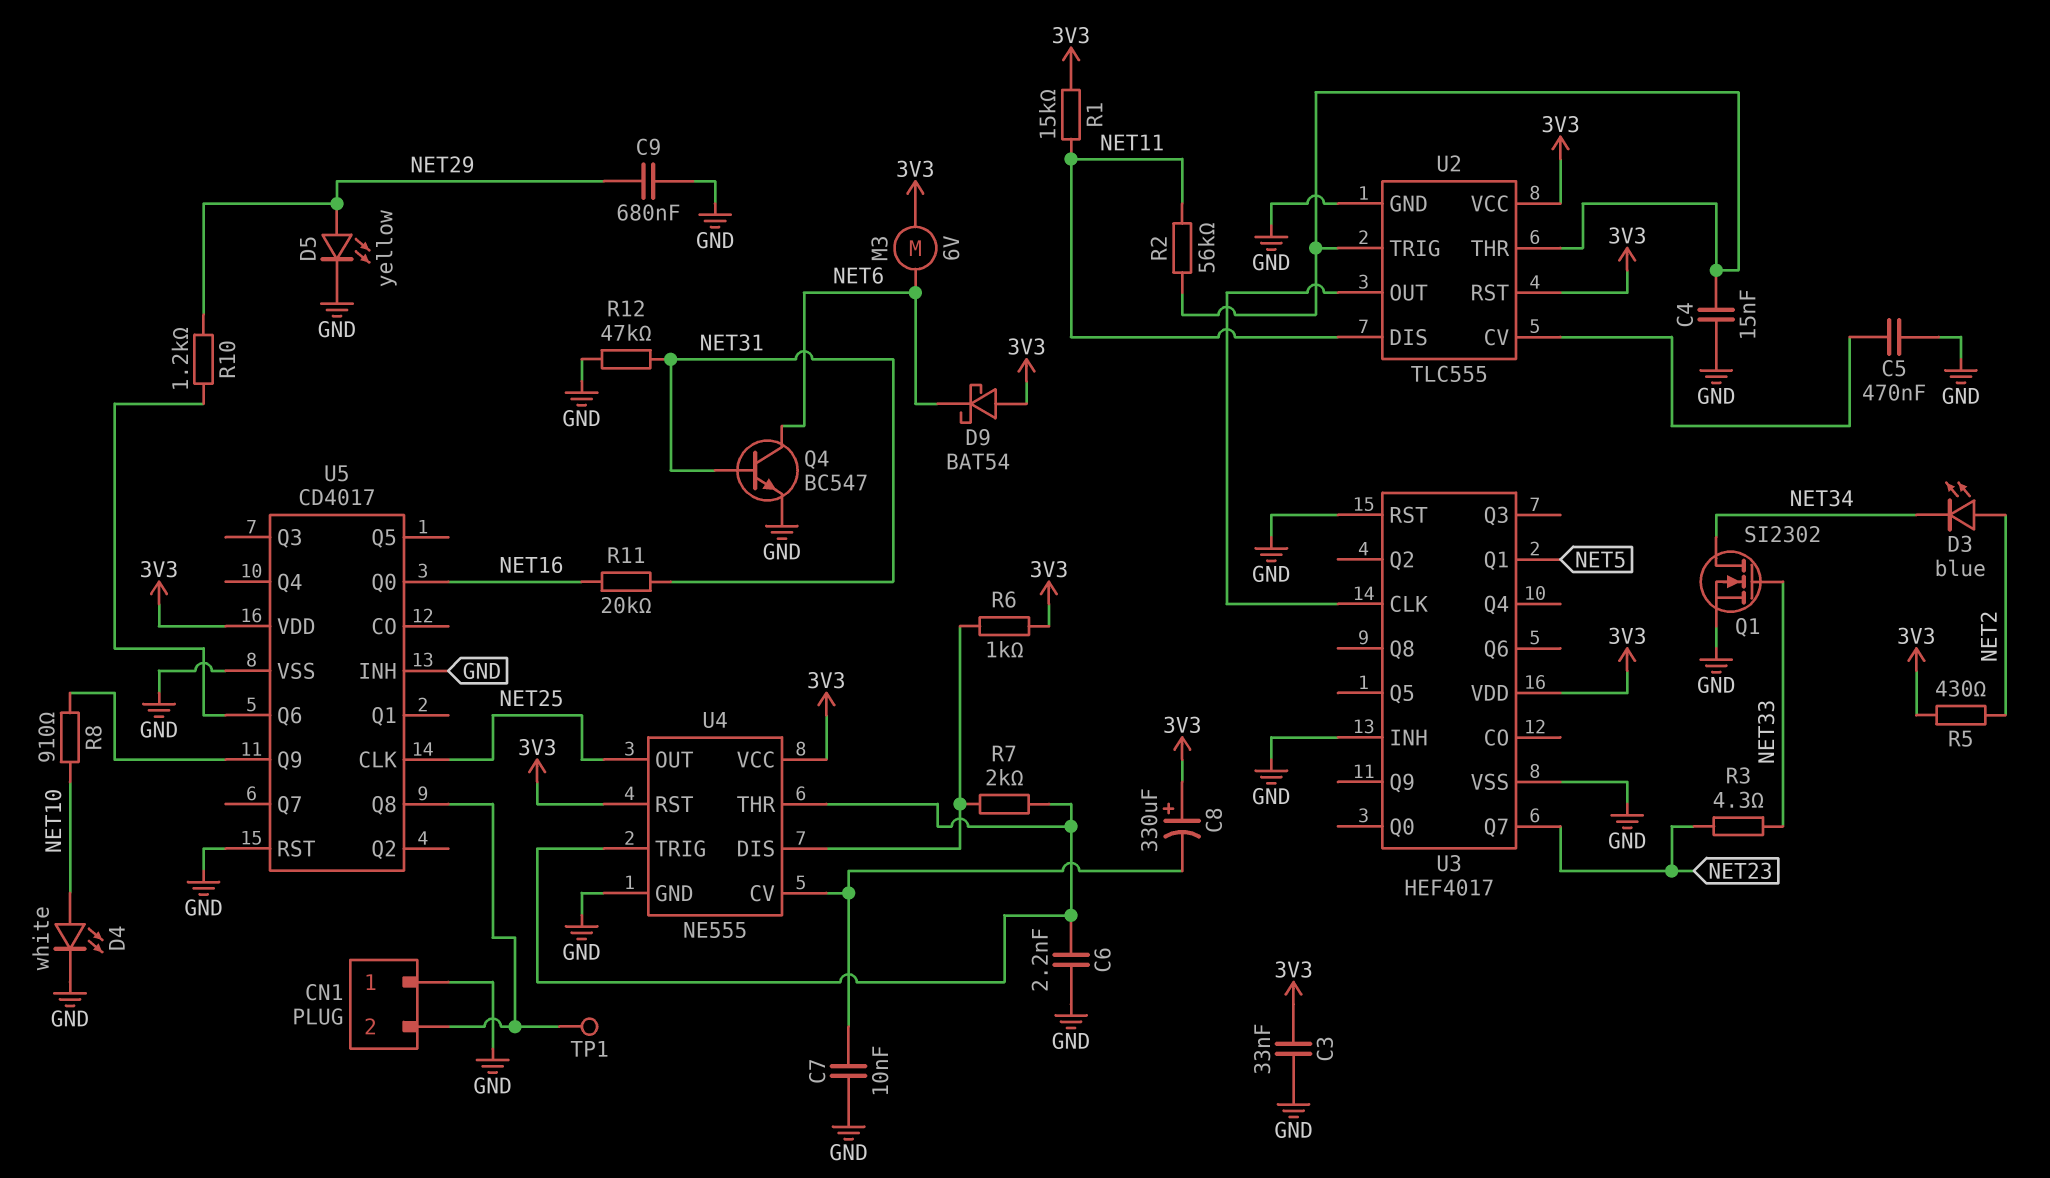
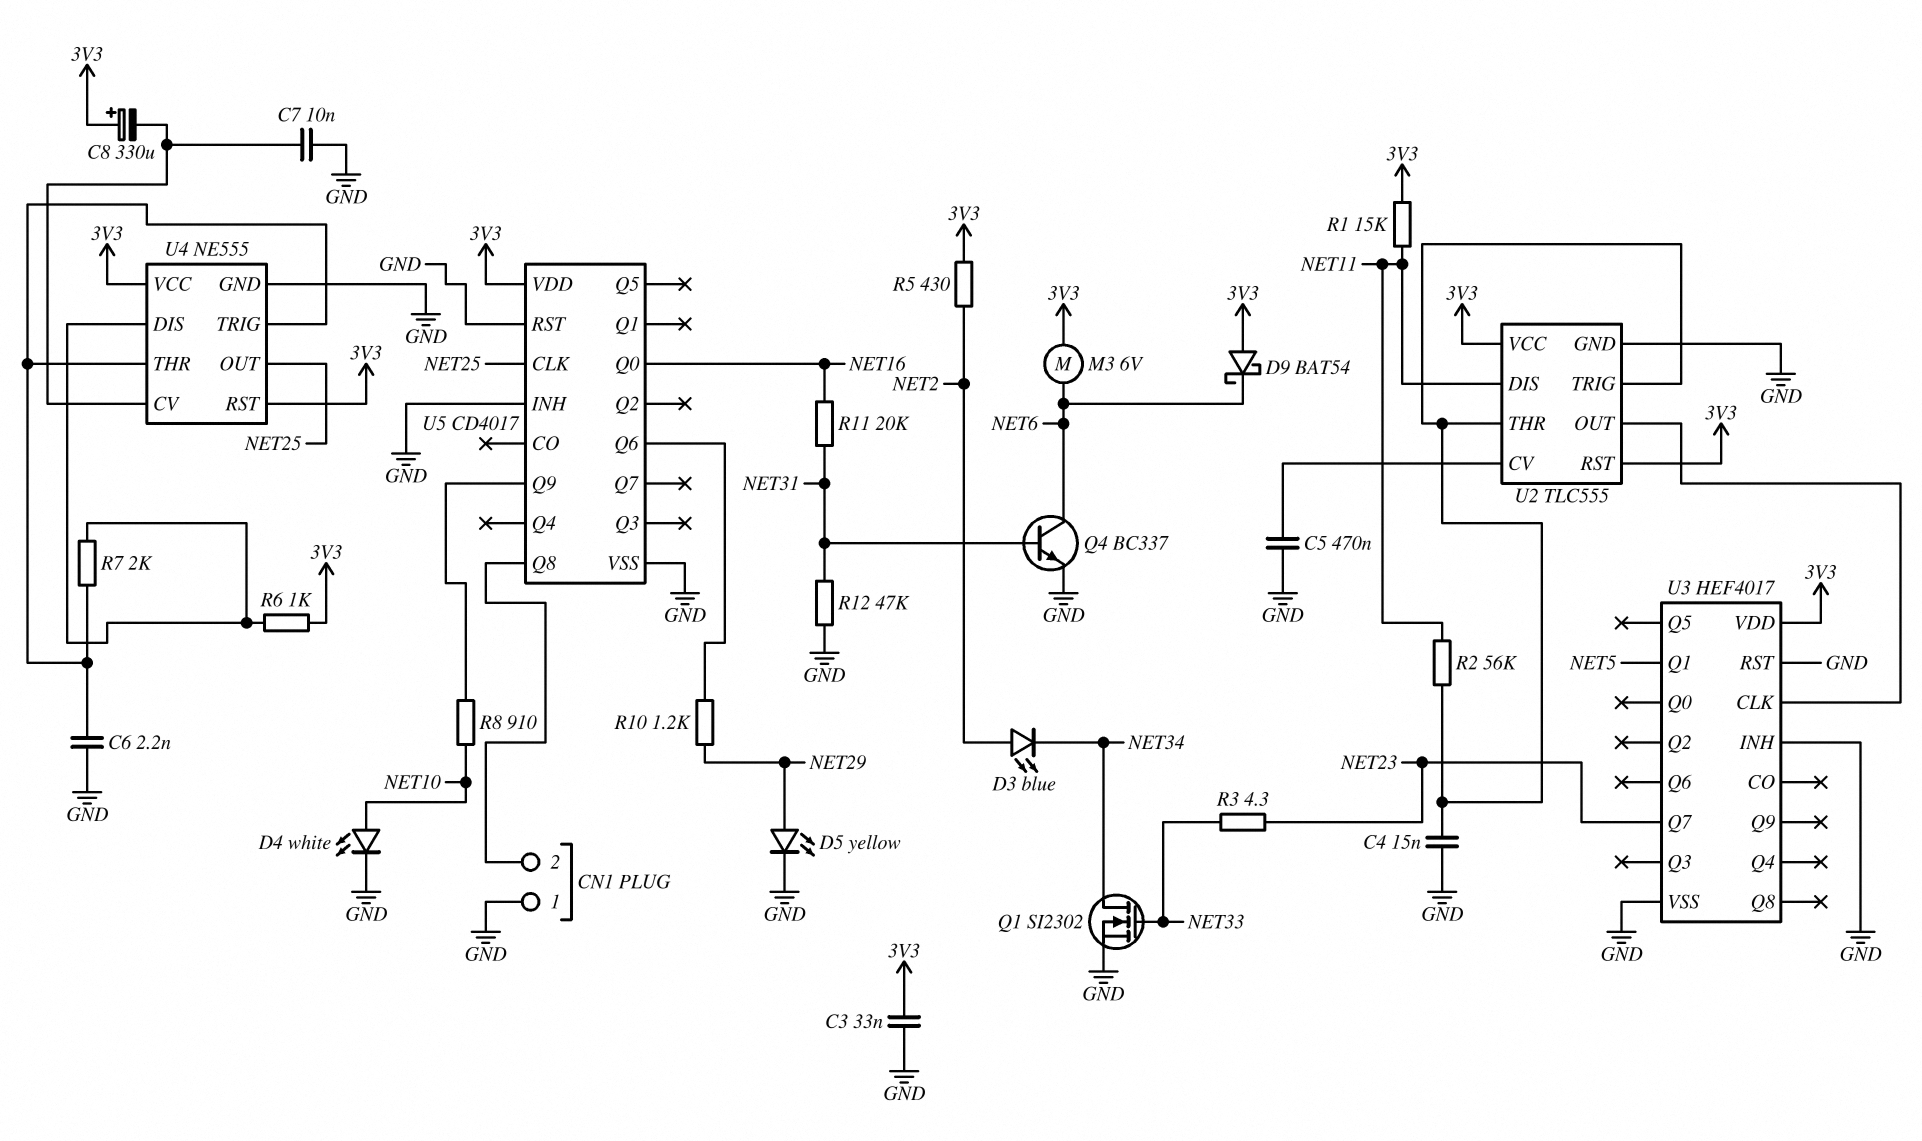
C9: 680nF (GND, NET29) -> none
Q4: NPN BC547 (B NET31, C NET6, E GND) -> NPN BC337 (B NET31, C NET6, E GND)
TP1: test point (CN1/2) -> none

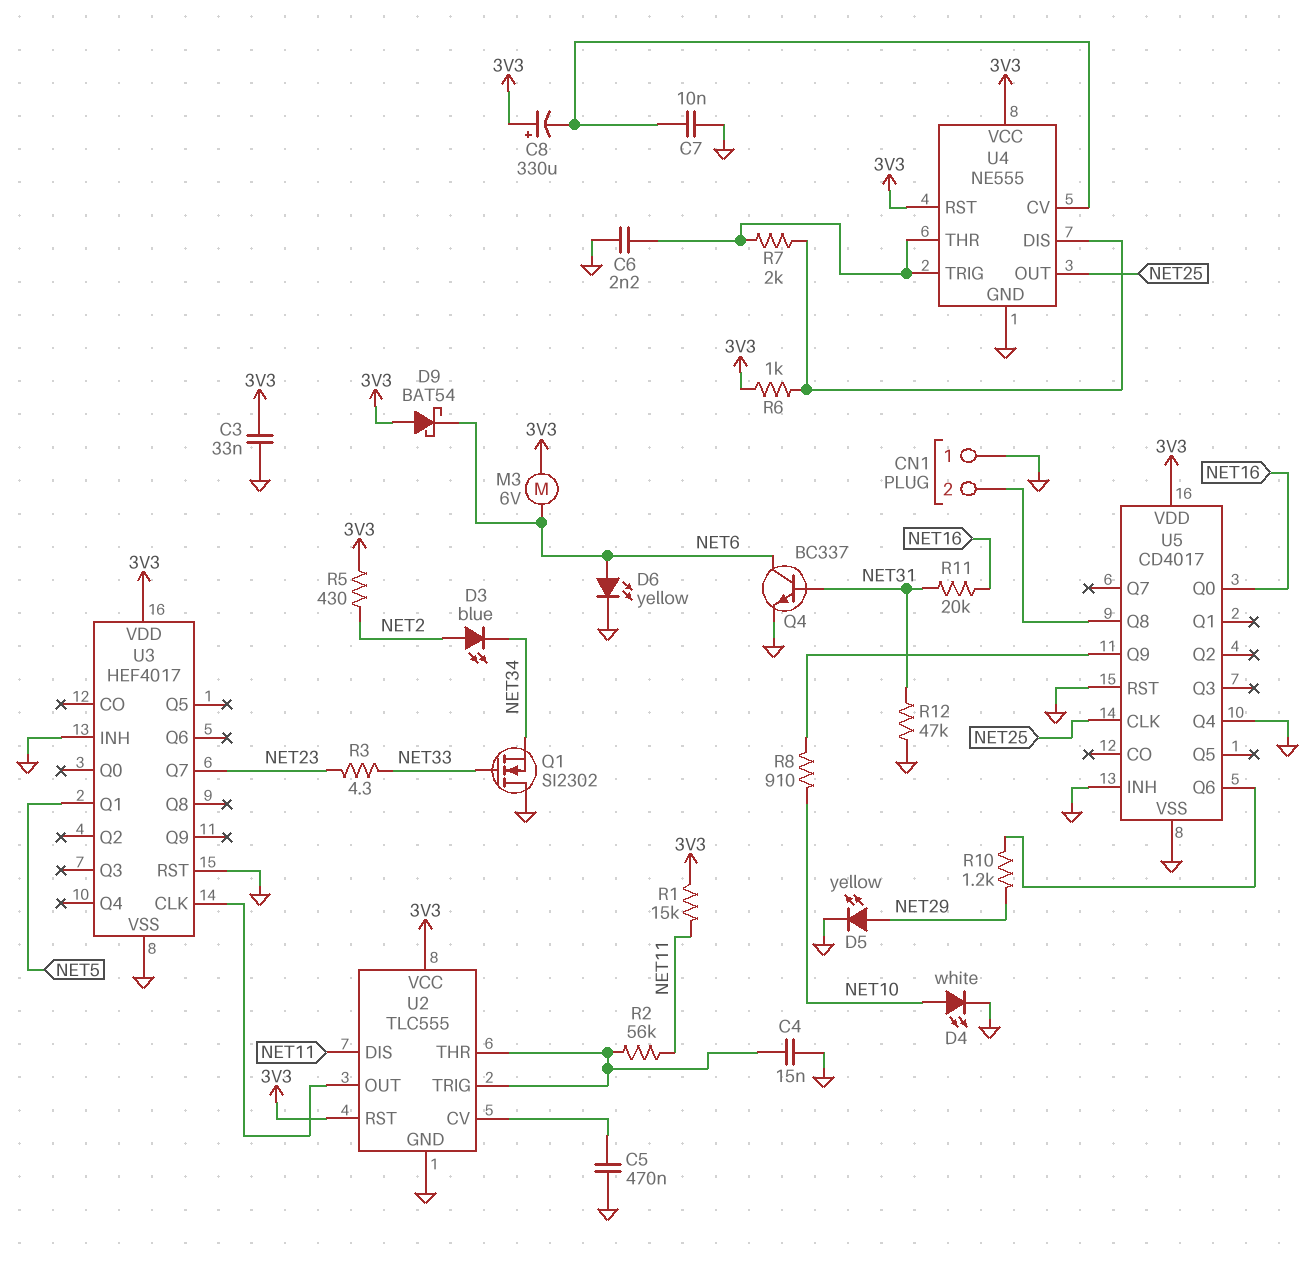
D6: none -> LED yellow (A NET6, K GND)
Q1: NMOS SI2302 (G NET33, D NET34, S GND) -> NMOS SI2302 (G NET33, D GND, S NET34)
U5 pin Q4: none -> GND

